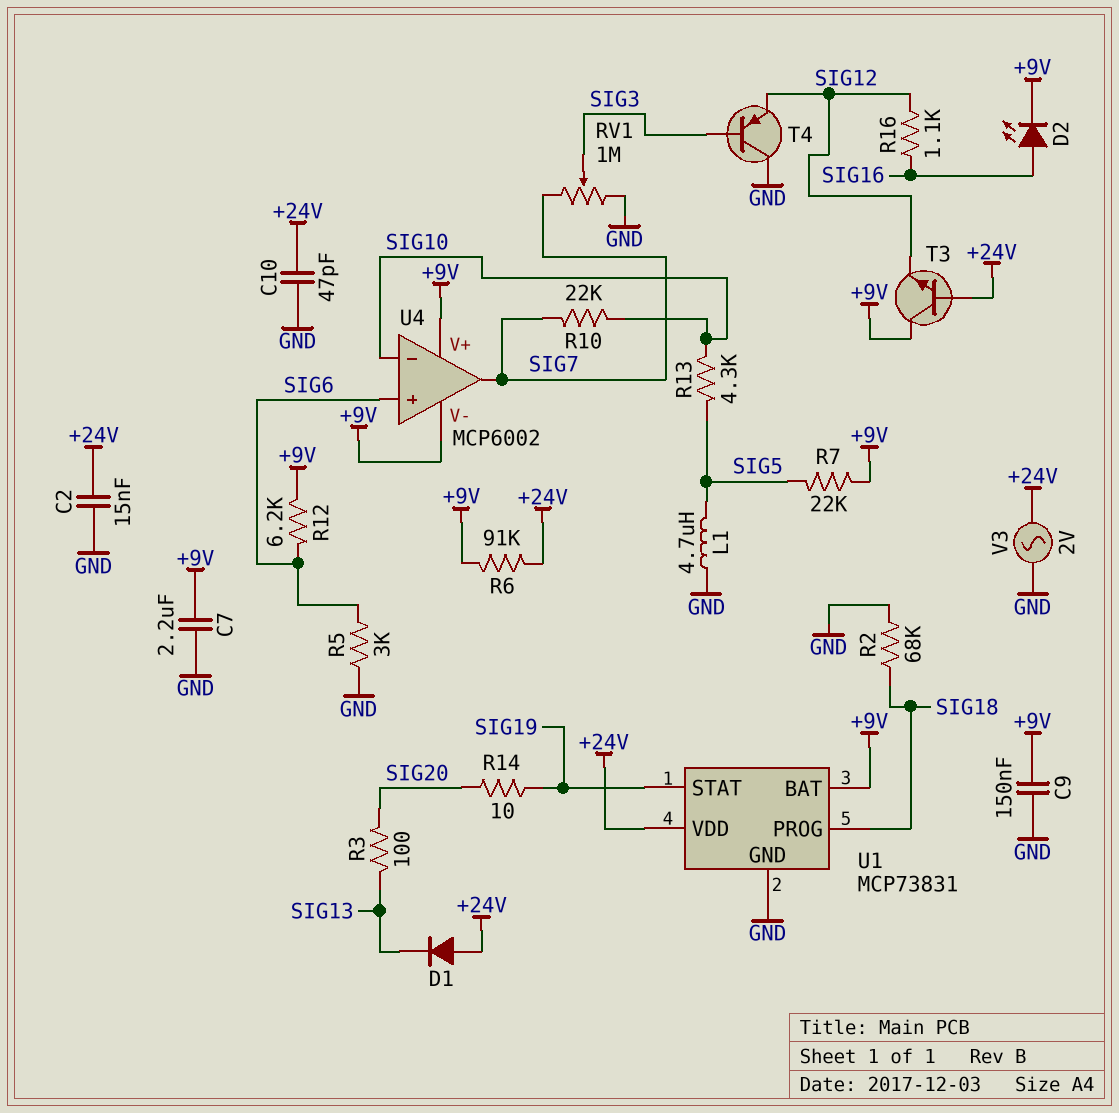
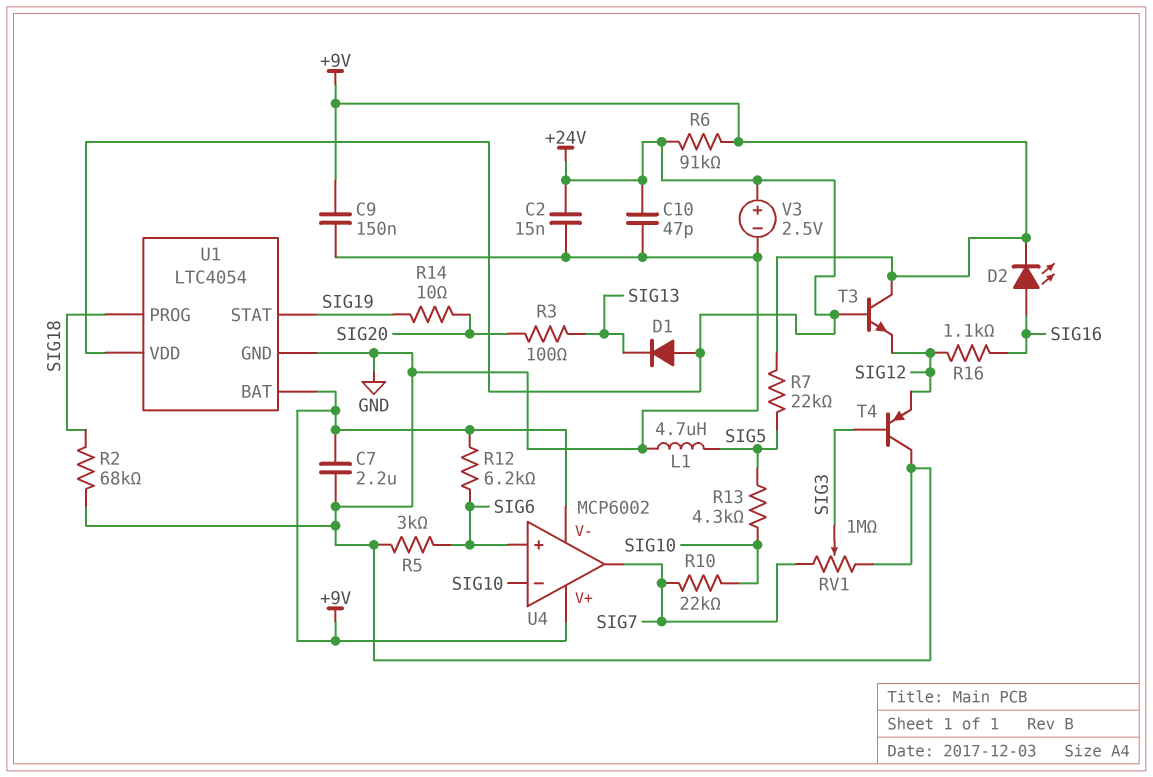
U1: MCP73831 -> LTC4054
V3: AC 2V (+24V, GND) -> 2.5V (plus +24V, minus GND)

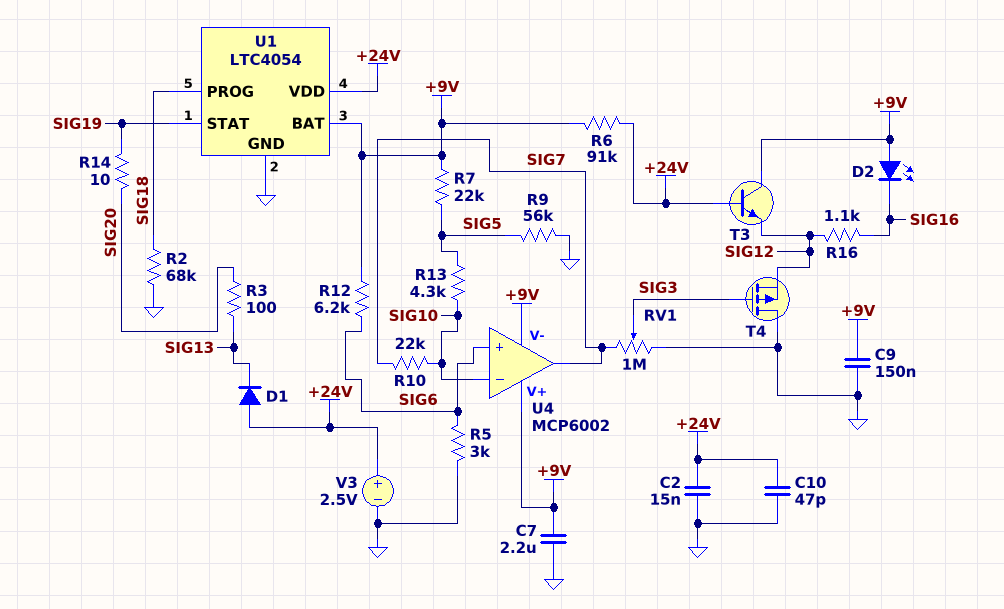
D2: LED (A SIG16, K +9V) -> LED (A +9V, K SIG16)
L1: 4.7uH (GND, SIG5) -> none
R9: none -> 56k (GND, SIG5)
T4: PNP (B SIG3, C GND, E SIG12) -> PMOS (G SIG3, D GND, S SIG12)

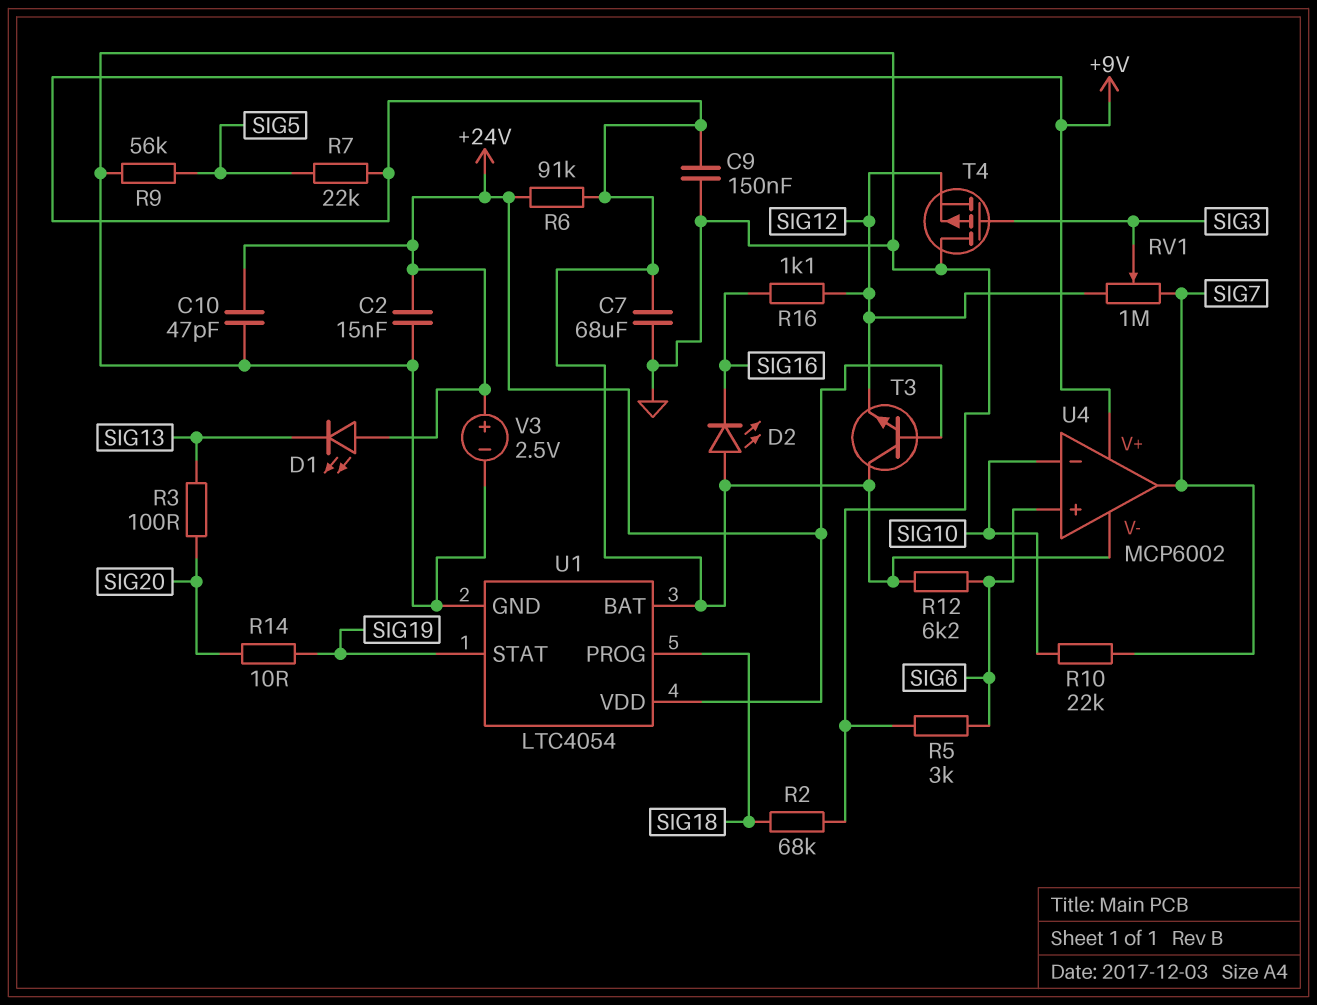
C7: 2.2uF (+9V, GND) -> 68uF (+9V, GND)
D1: diode (A +24V, K SIG13) -> LED (A +24V, K SIG13)
R13: 4.3k (SIG5, SIG10) -> none
RV1: 1M (GND, SIG7, wiper SIG3) -> 1M (SIG7, SIG12, wiper SIG3)

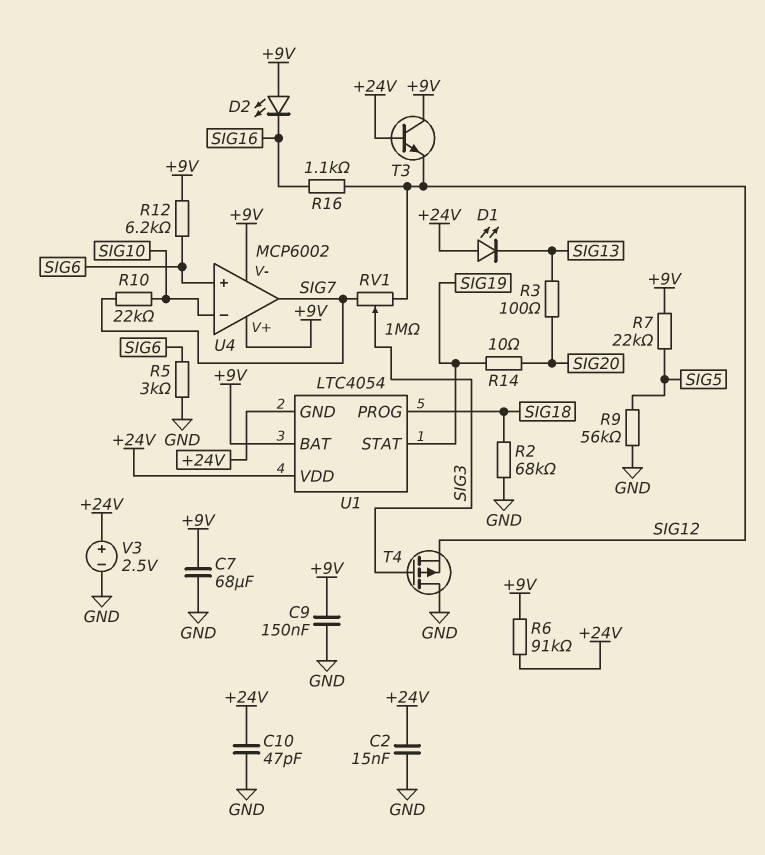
U1 pin GND: GND -> +24V

